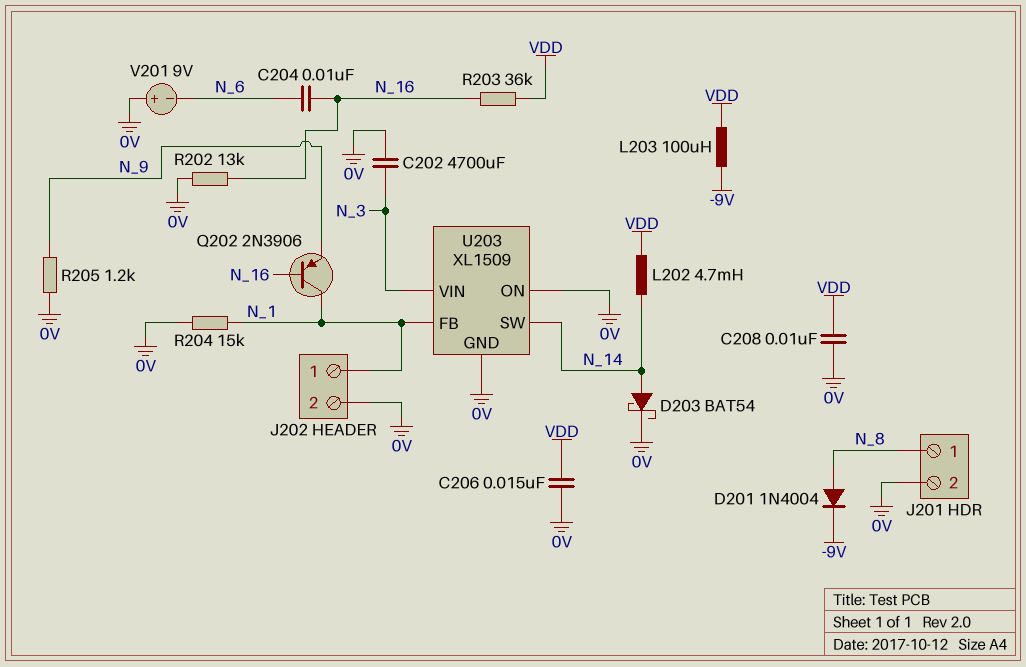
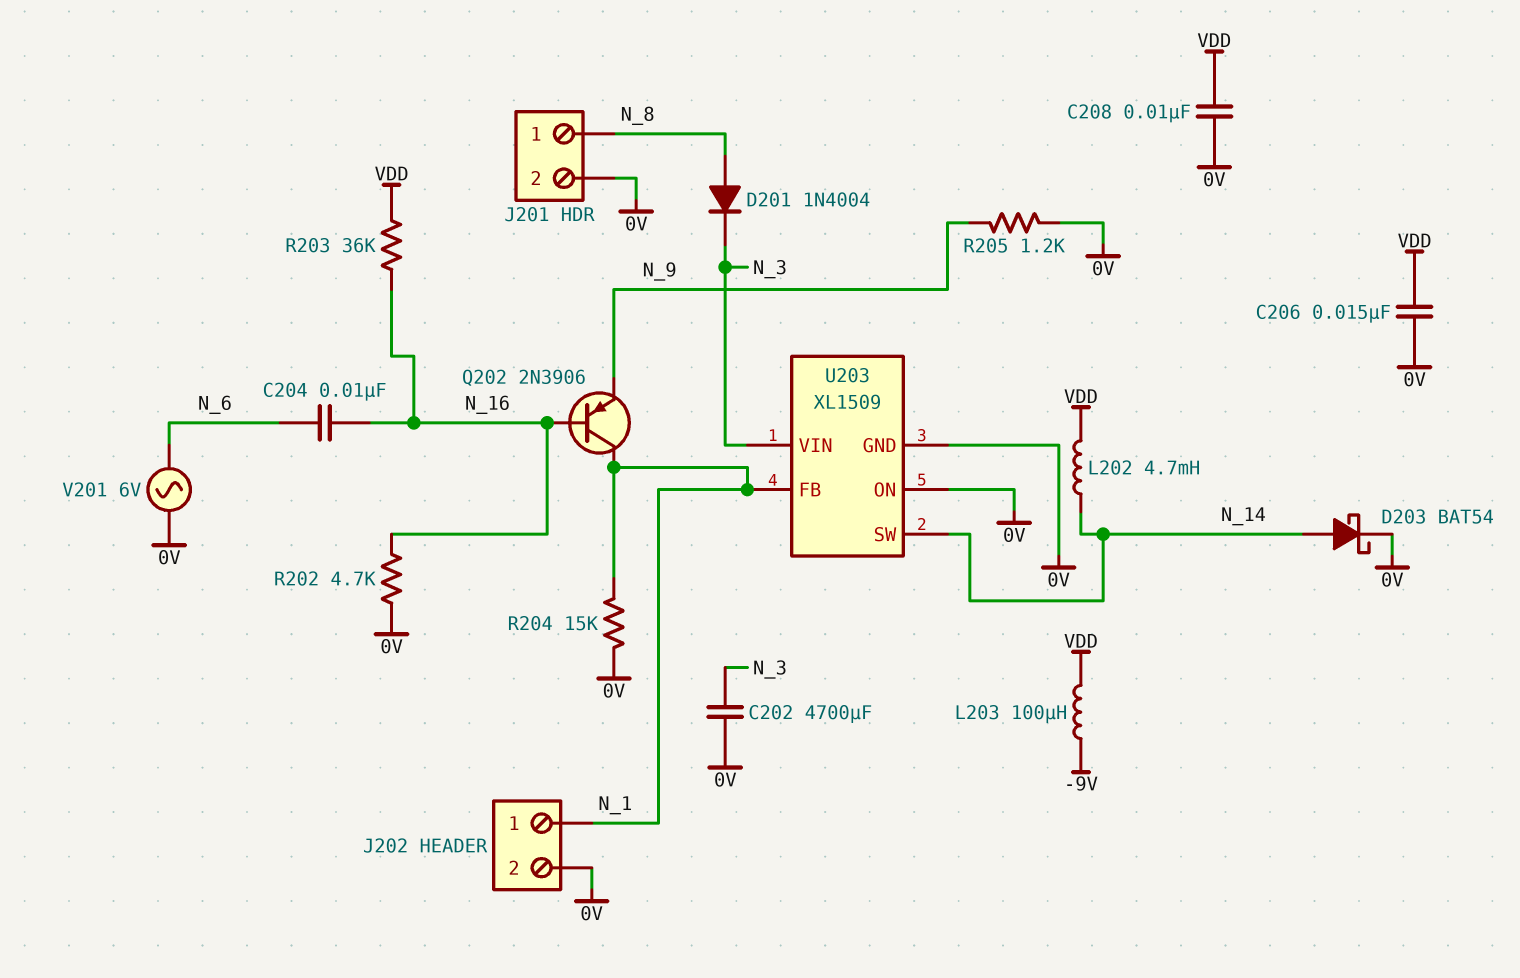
D201: diode 1N4004 (A N_8, K -9V) -> diode 1N4004 (A N_8, K N_3)
R202: 13k (0V, N_16) -> 4.7k (0V, N_16)
V201: 9V (plus 0V, minus N_6) -> AC 6V (0V, N_6)

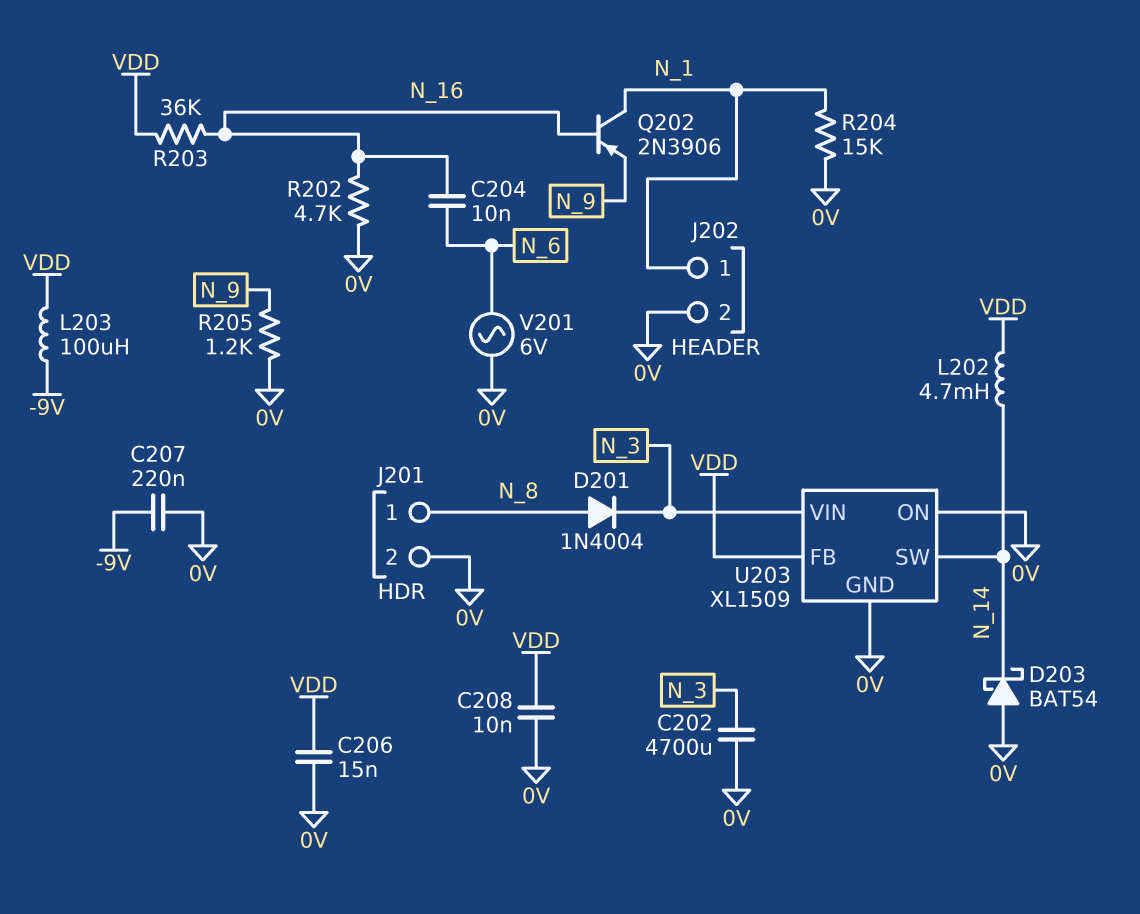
C207: none -> 220nF (-9V, 0V)
D203: schottky BAT54 (A N_14, K 0V) -> schottky BAT54 (A 0V, K N_14)
U203 pin FB: N_1 -> VDD

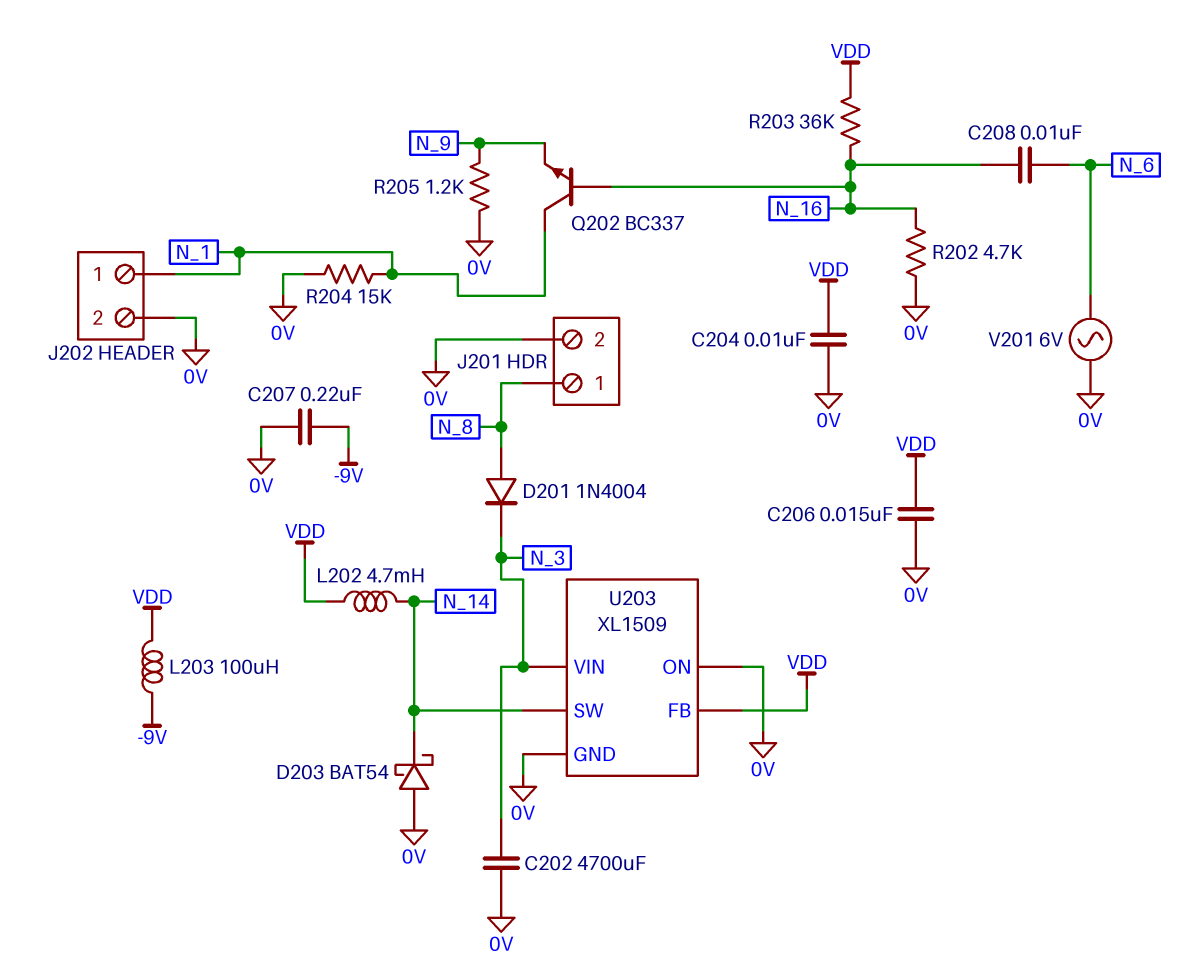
C204: 10nF (N_6, N_16) -> 10nF (0V, VDD)
C208: 10nF (0V, VDD) -> 10nF (N_6, N_16)
Q202: PNP 2N3906 (B N_16, C N_1, E N_9) -> NPN BC337 (B N_16, C N_1, E N_9)

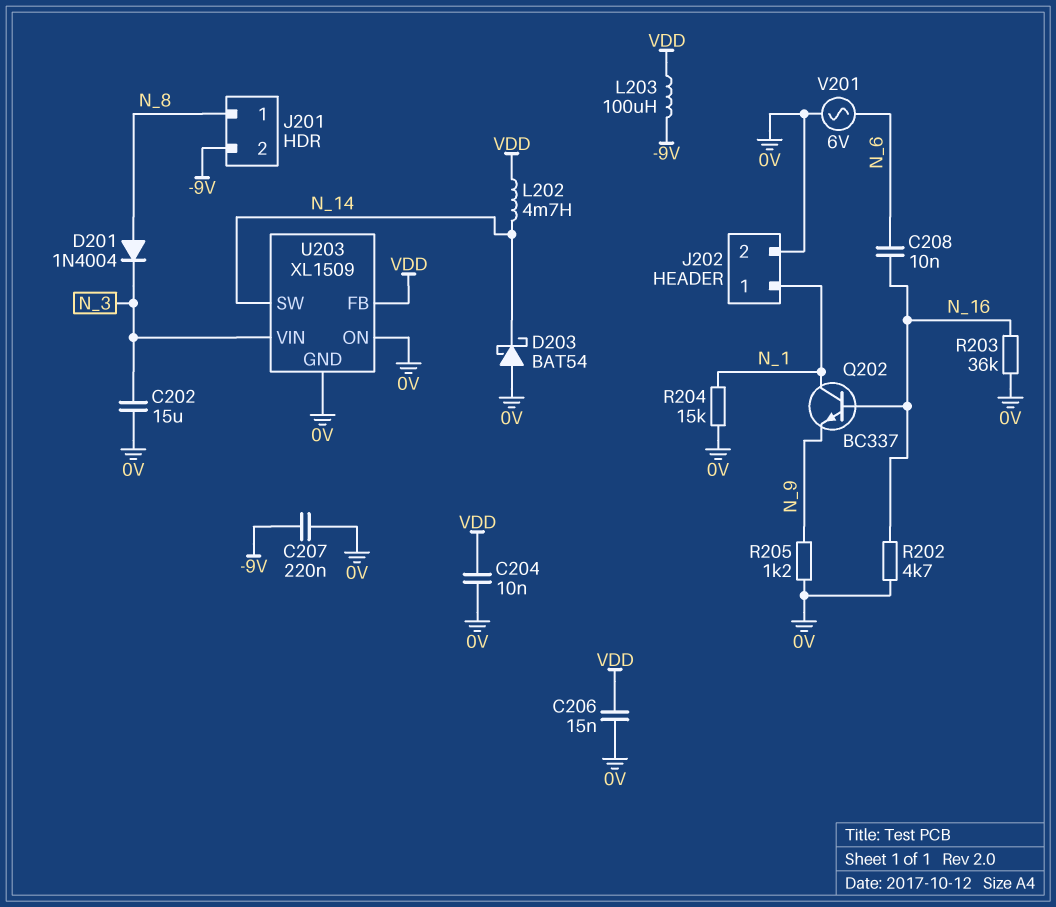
C202: 4700uF (0V, N_3) -> 15uF (0V, N_3)
J201 pin 2: 0V -> -9V
R203: 36k (N_16, VDD) -> 36k (0V, N_16)

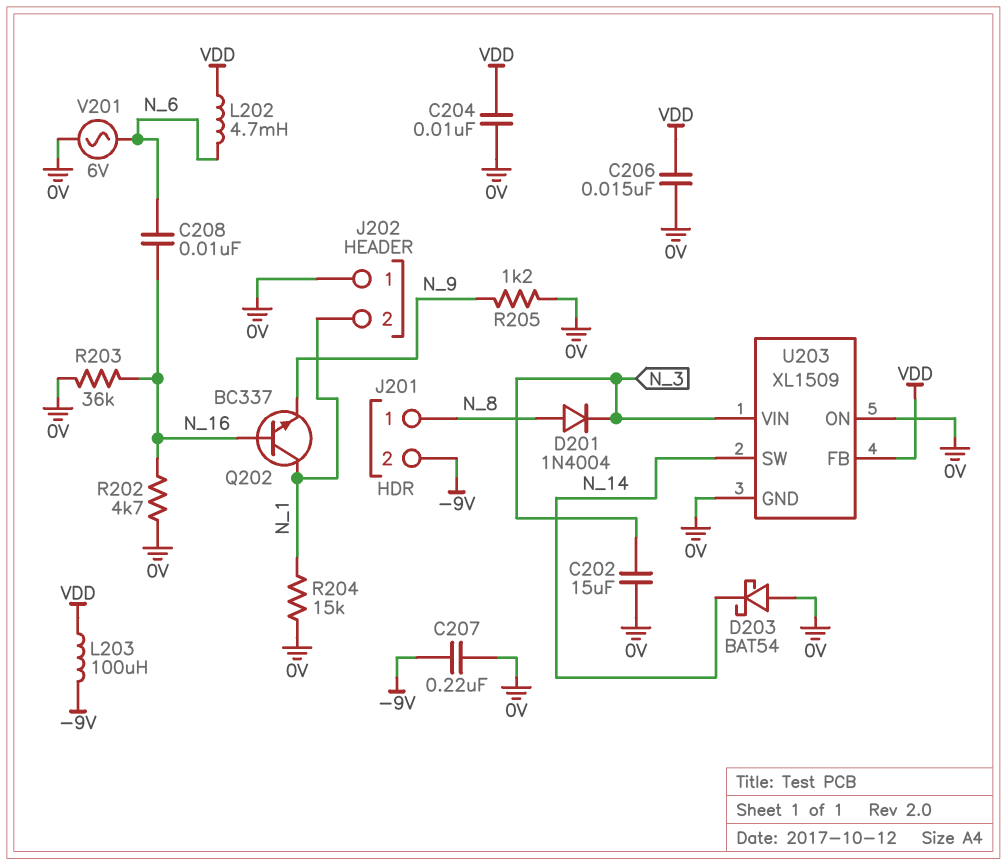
J202 pin 1: N_1 -> 0V
J202 pin 2: 0V -> N_1
L202: 4.7mH (N_14, VDD) -> 4.7mH (N_6, VDD)

